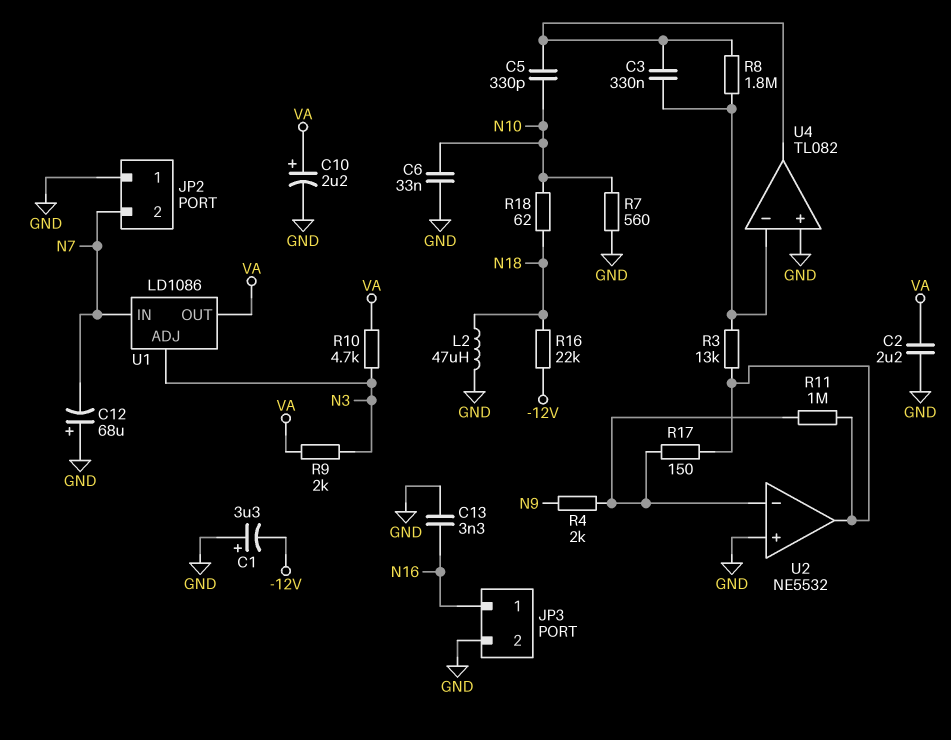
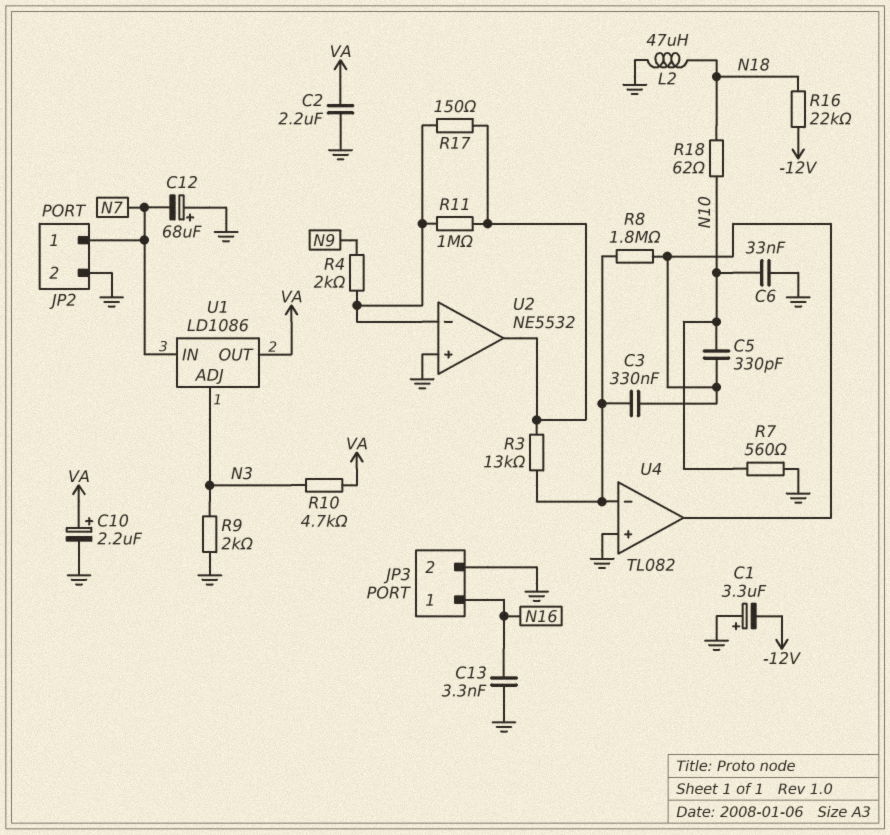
JP2 pin 1: GND -> N7
JP2 pin 2: N7 -> GND
R9: 2k (N3, VA) -> 2k (GND, N3)

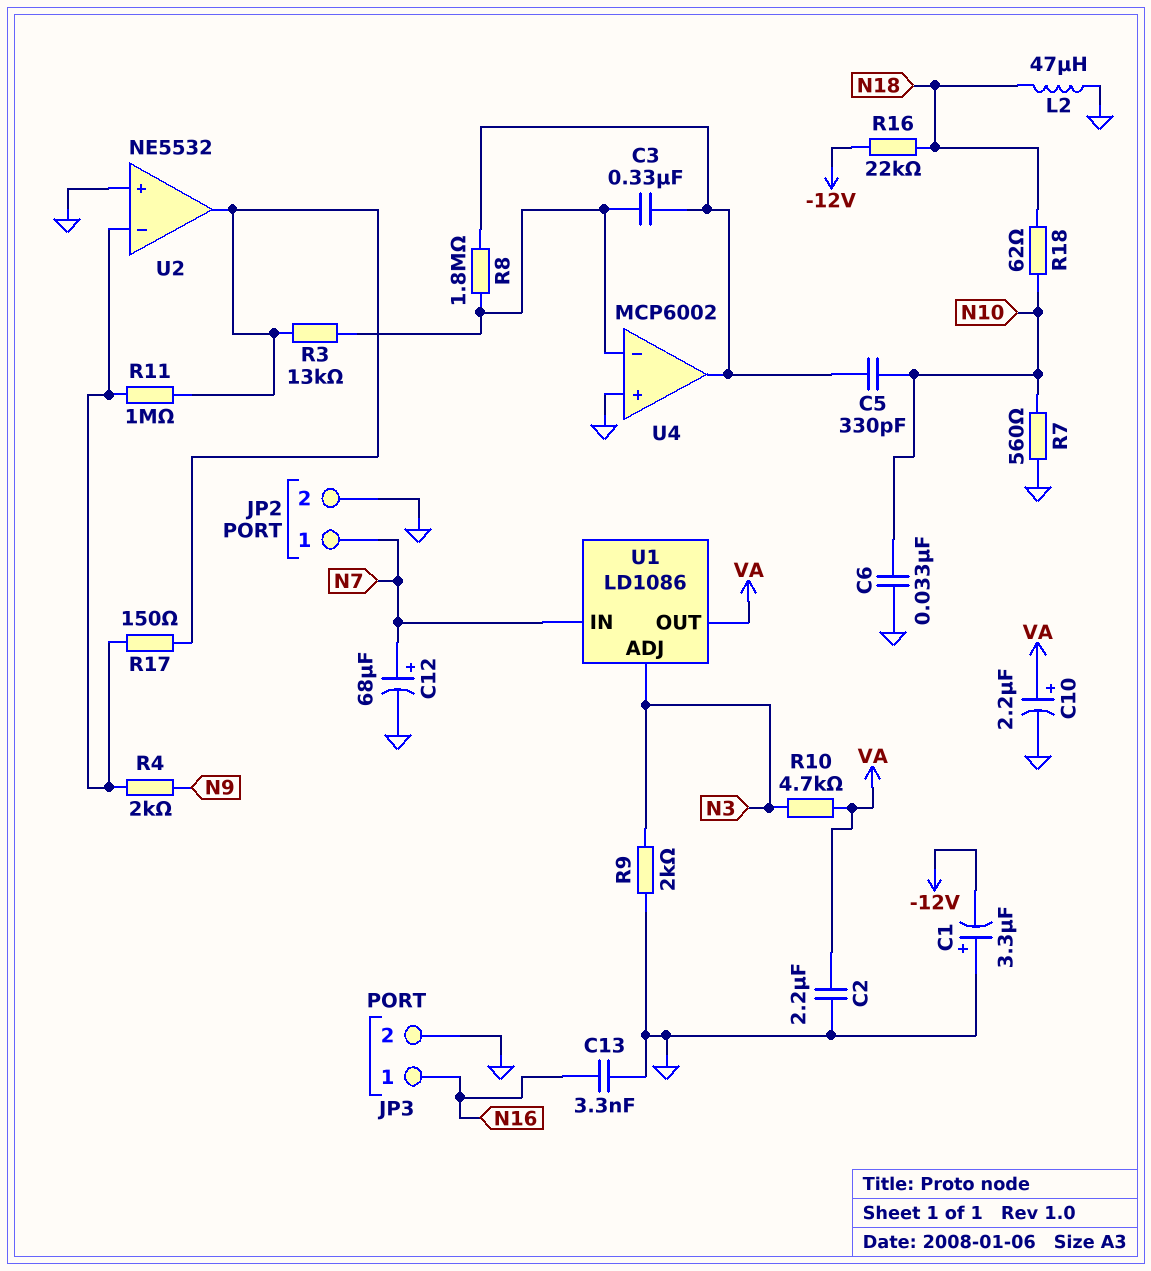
C12: 68uF (plus GND, minus N7) -> 68uF (plus N7, minus GND)
U4: TL082 -> MCP6002

